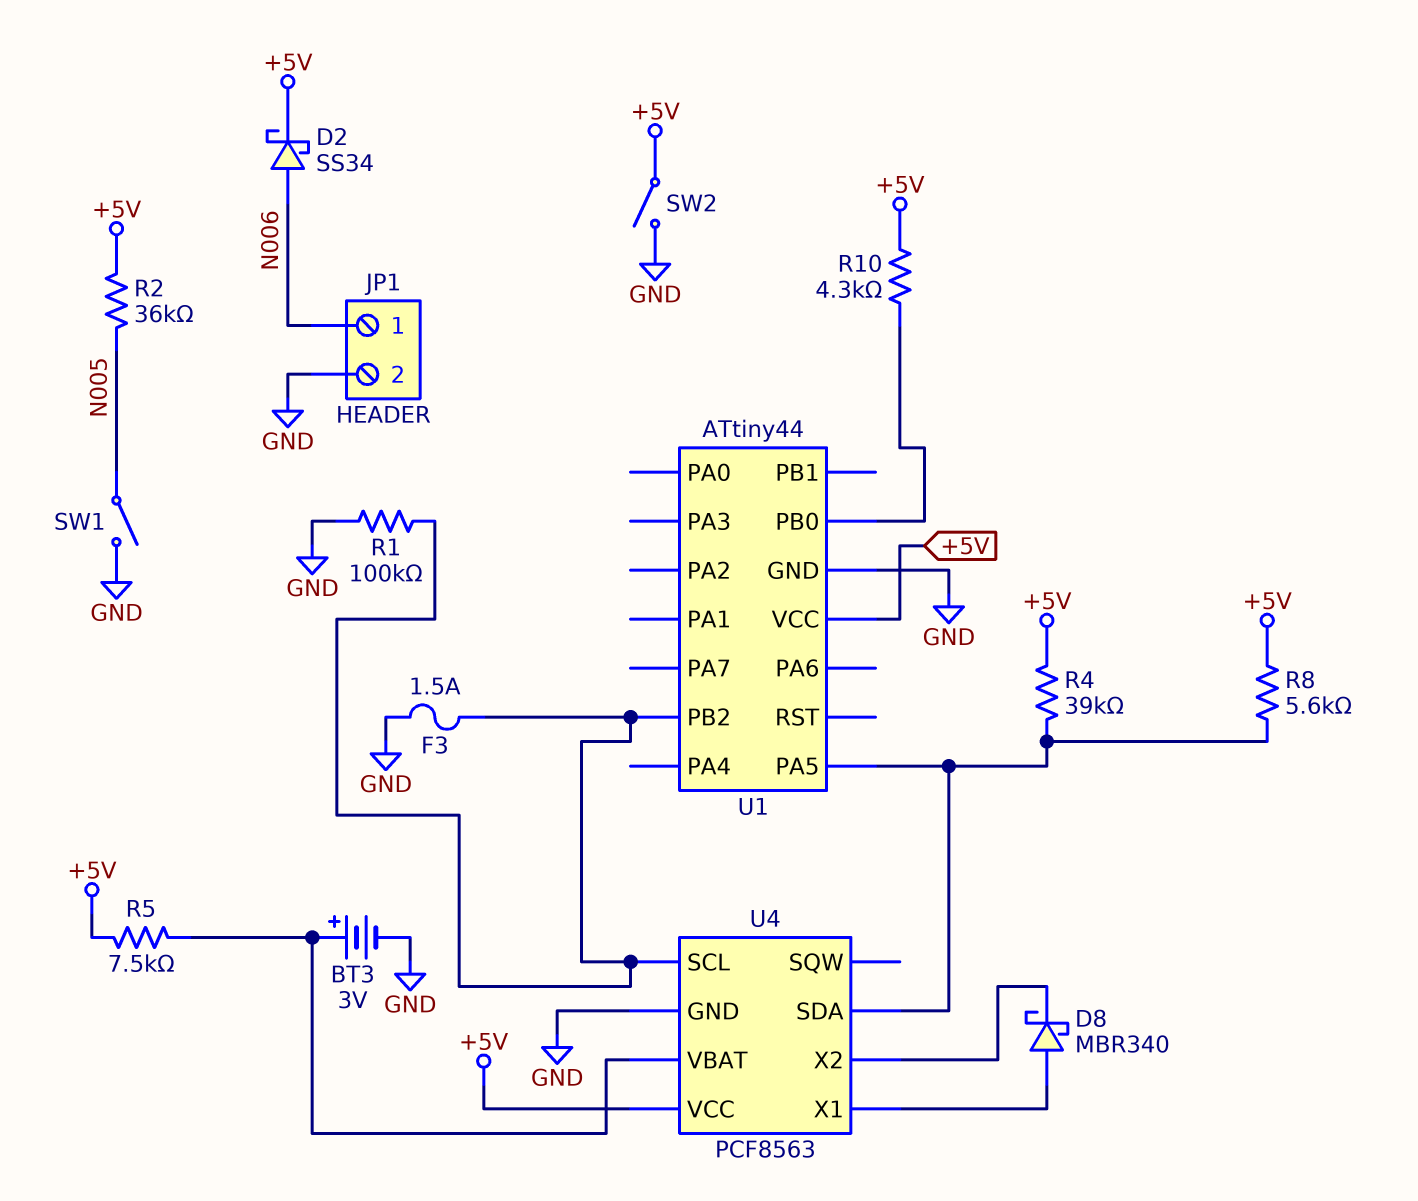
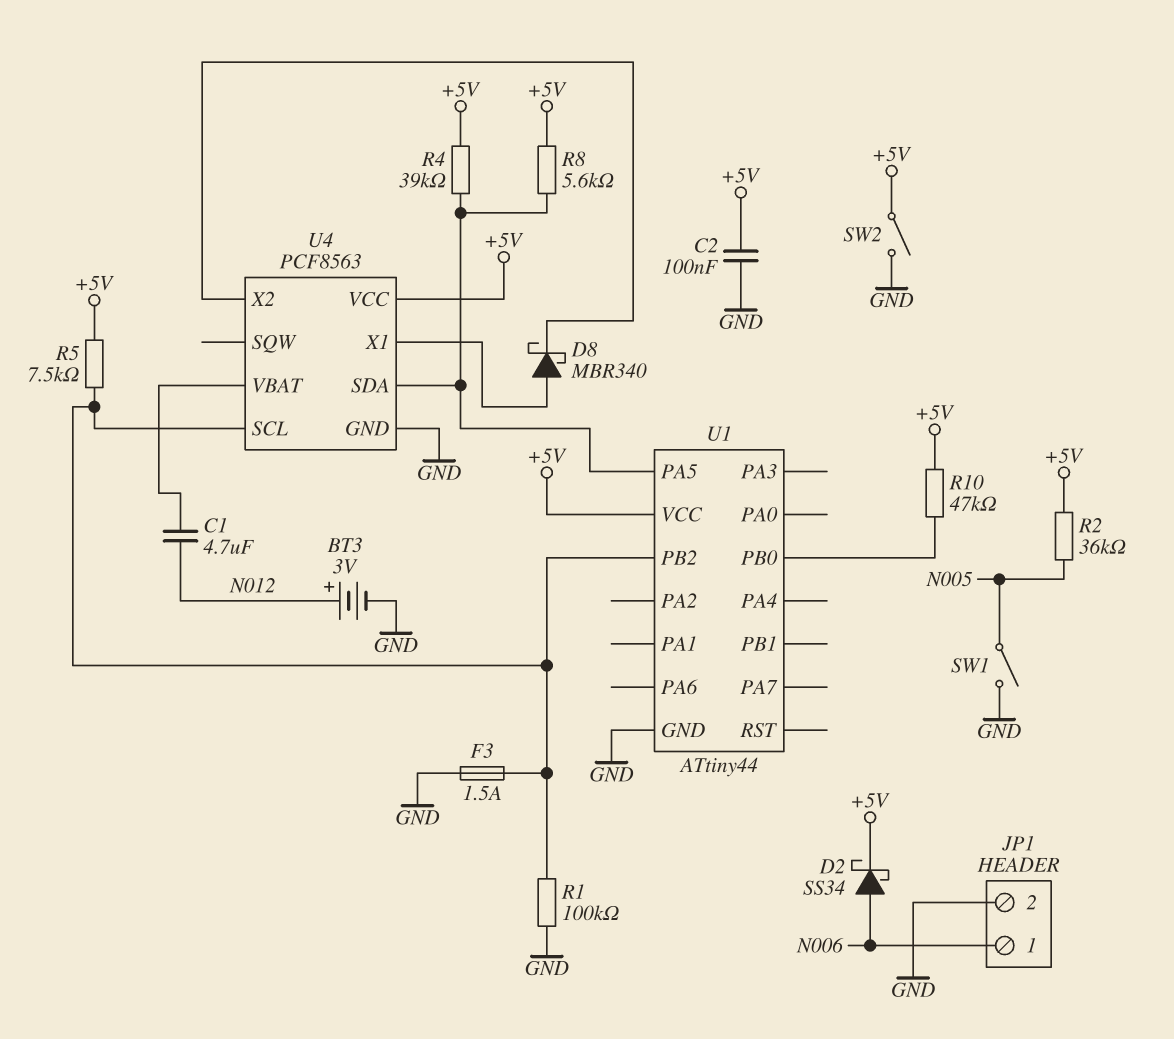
BT3: 3V (plus U4/VBAT, minus GND) -> 3V (plus N012, minus GND)
C1: none -> 4.7uF (N012, U4/VBAT)
C2: none -> 100nF (+5V, GND)
R5: 7.5k (+5V, U4/VBAT) -> 7.5k (+5V, U1/PB2)
R10: 4.3k (+5V, U1/PB0) -> 47k (+5V, U1/PB0)

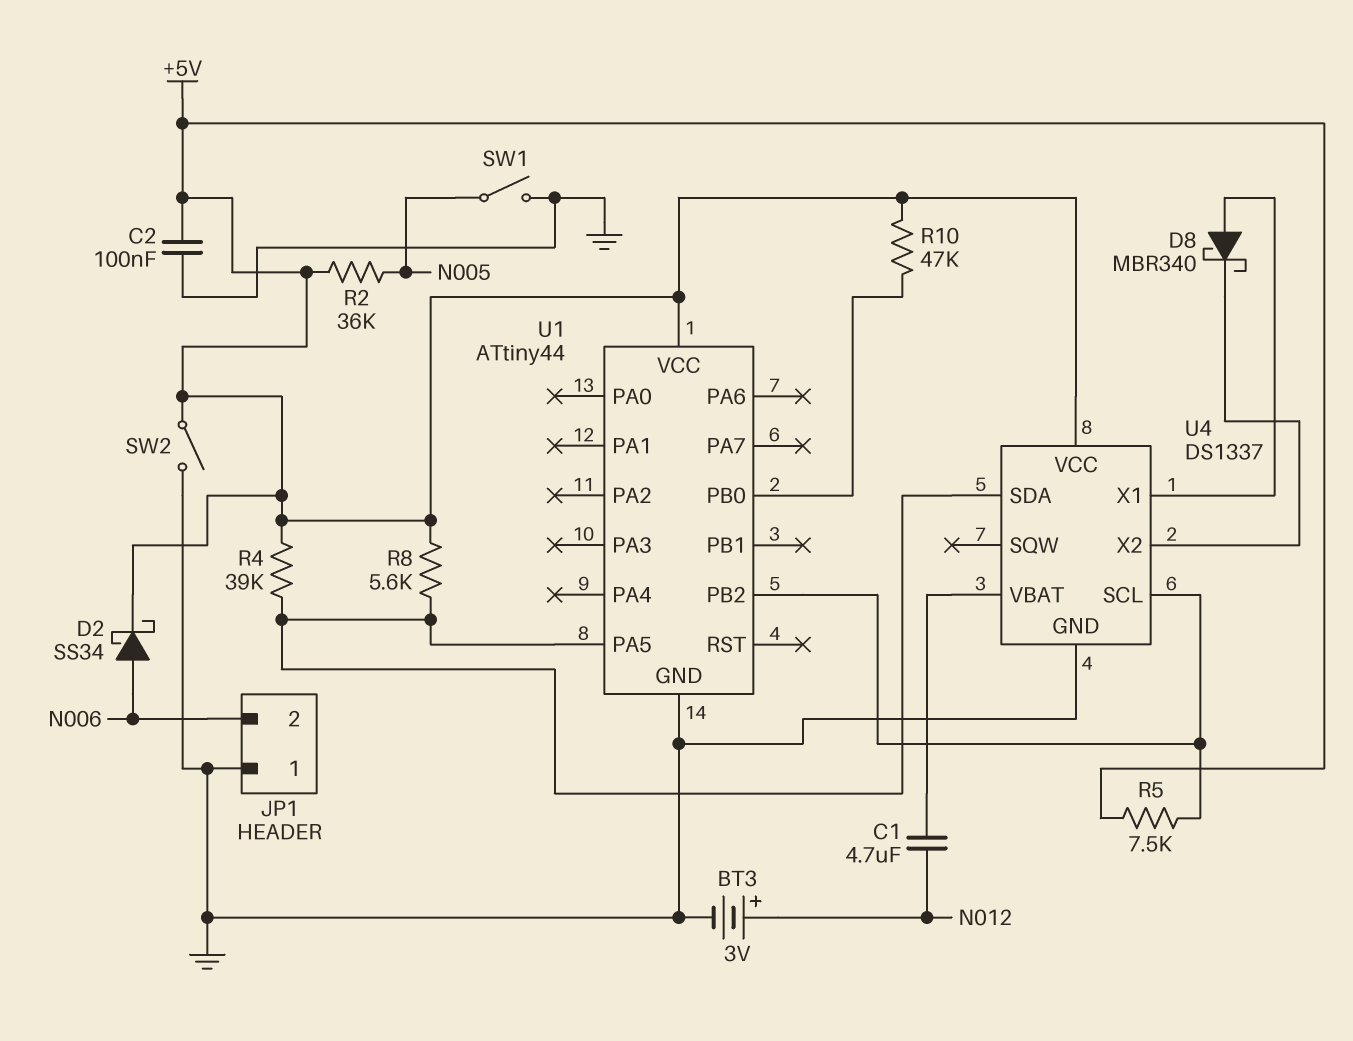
F3: 1.5A (GND, U1/PB2) -> none
JP1 pin 1: N006 -> GND
JP1 pin 2: GND -> N006
R1: 100k (GND, U1/PB2) -> none
U4: PCF8563 -> DS1337

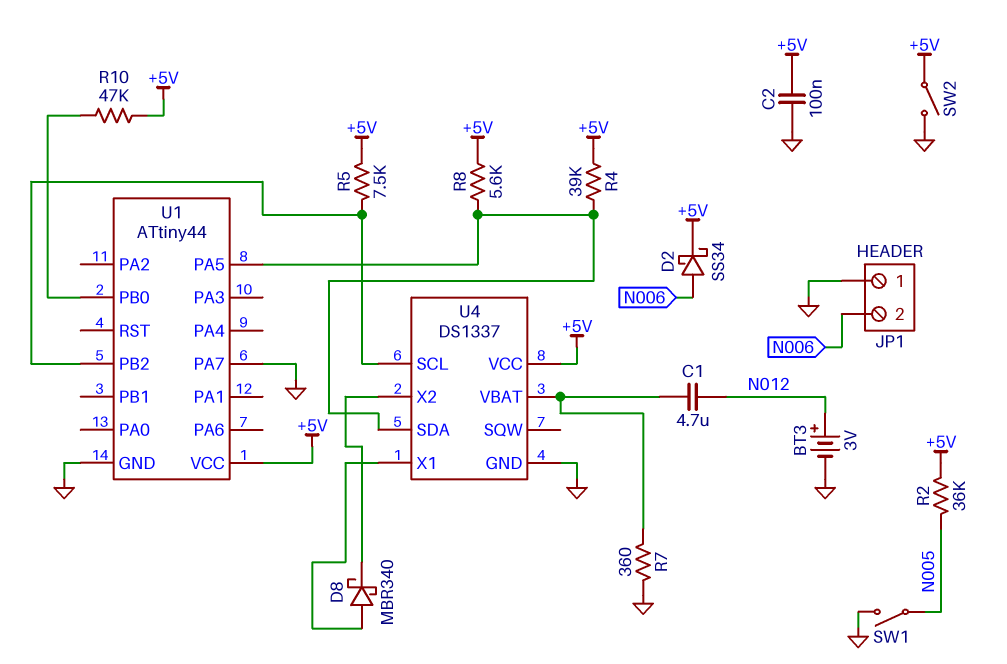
R7: none -> 360 (GND, U4/VBAT)
U1 pin PA7: none -> GND

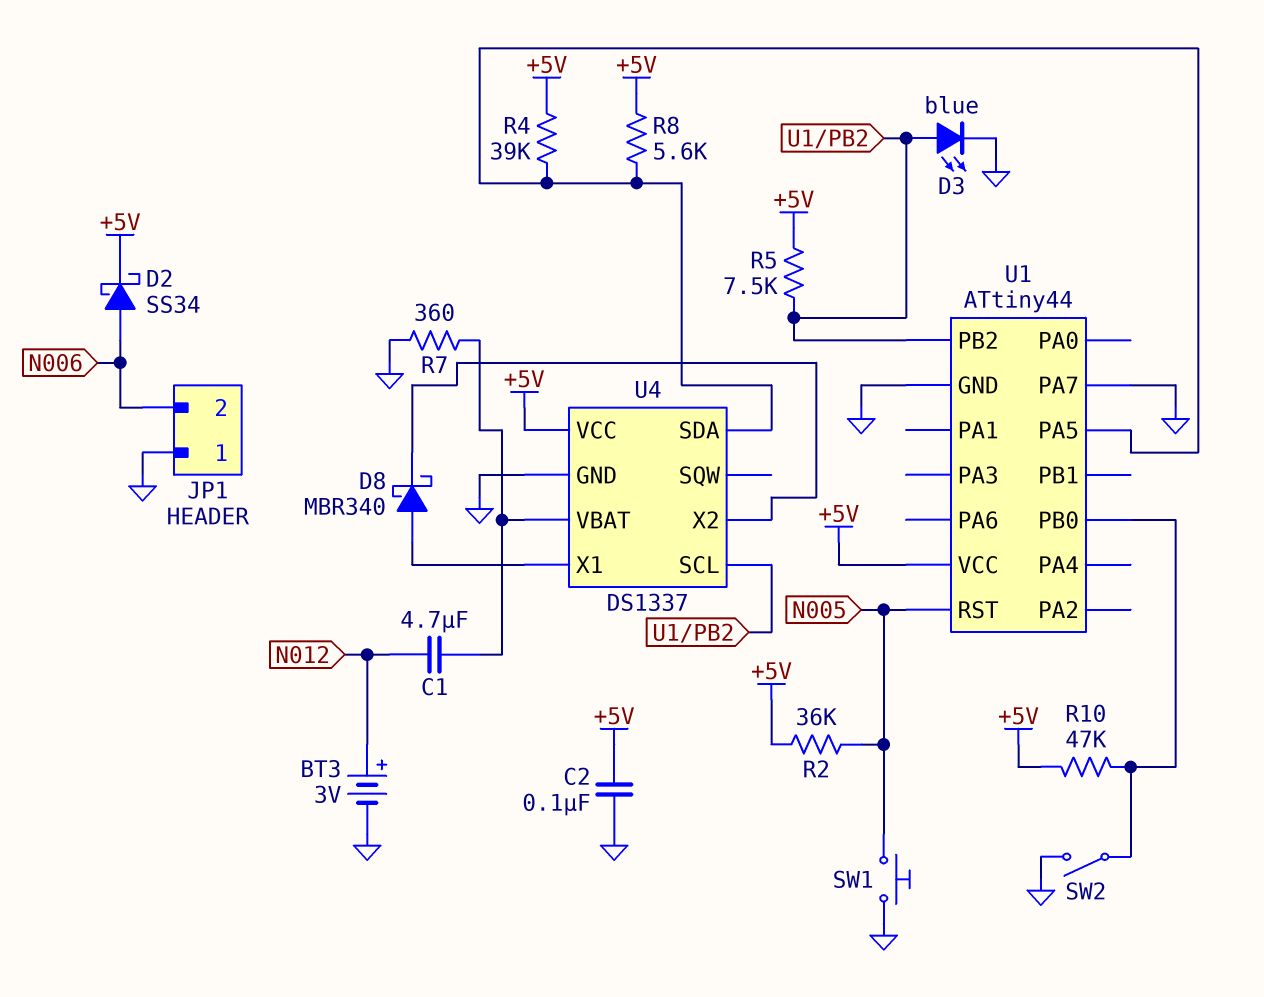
D3: none -> LED blue (A U1/PB2, K GND)
SW1: switch (GND, N005) -> button (GND, N005)
SW2: switch (+5V, GND) -> switch (GND, U1/PB0)
U1 pin RST: none -> N005

